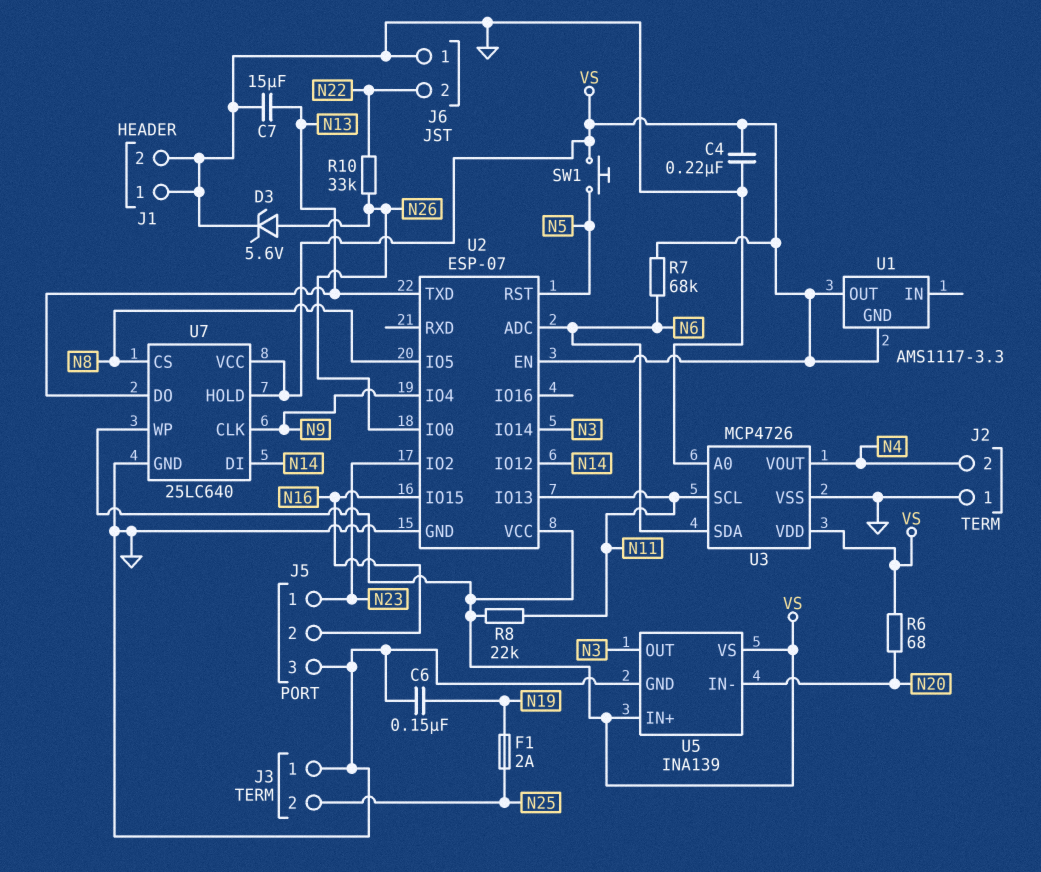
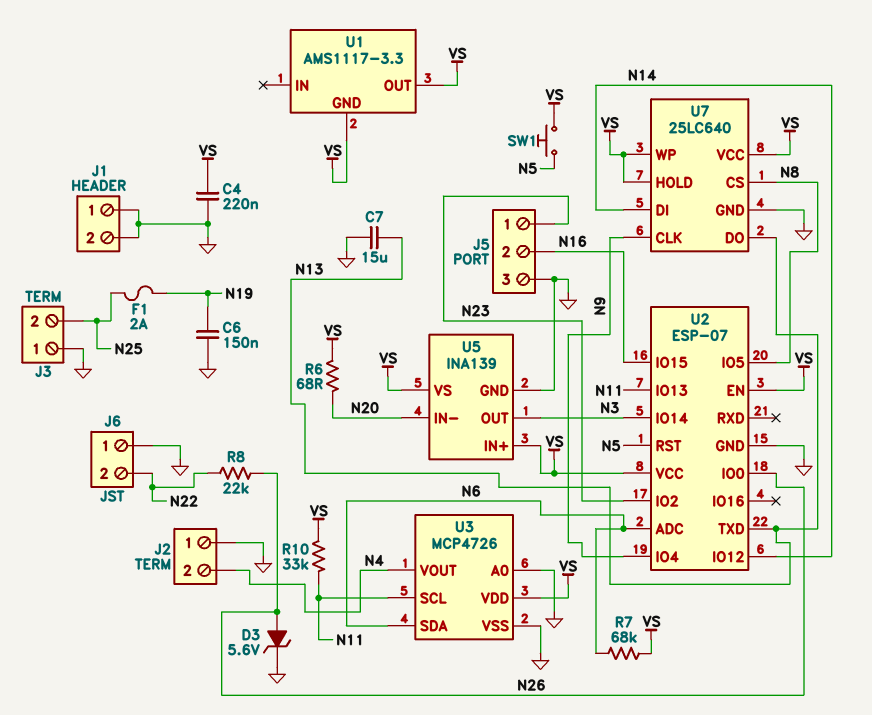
R8: 22k (N11, VS) -> 22k (N22, N26)
R10: 33k (N22, N26) -> 33k (N11, VS)

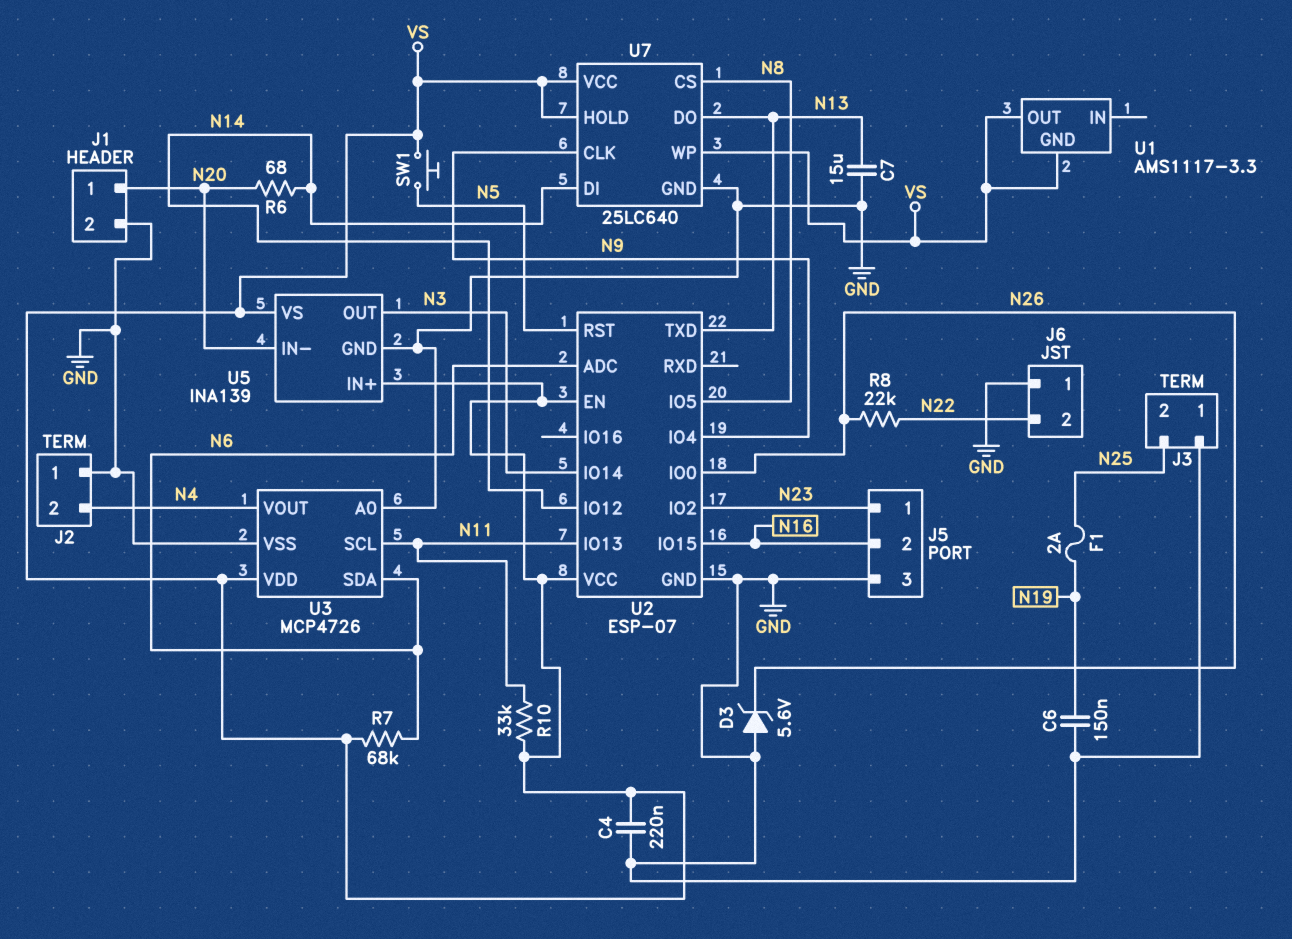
D3: zener 5.6V (A N26, K GND) -> zener 5.6V (A GND, K N26)
J1 pin 1: GND -> N20
R6: 68 (N20, VS) -> 68 (N14, N20)

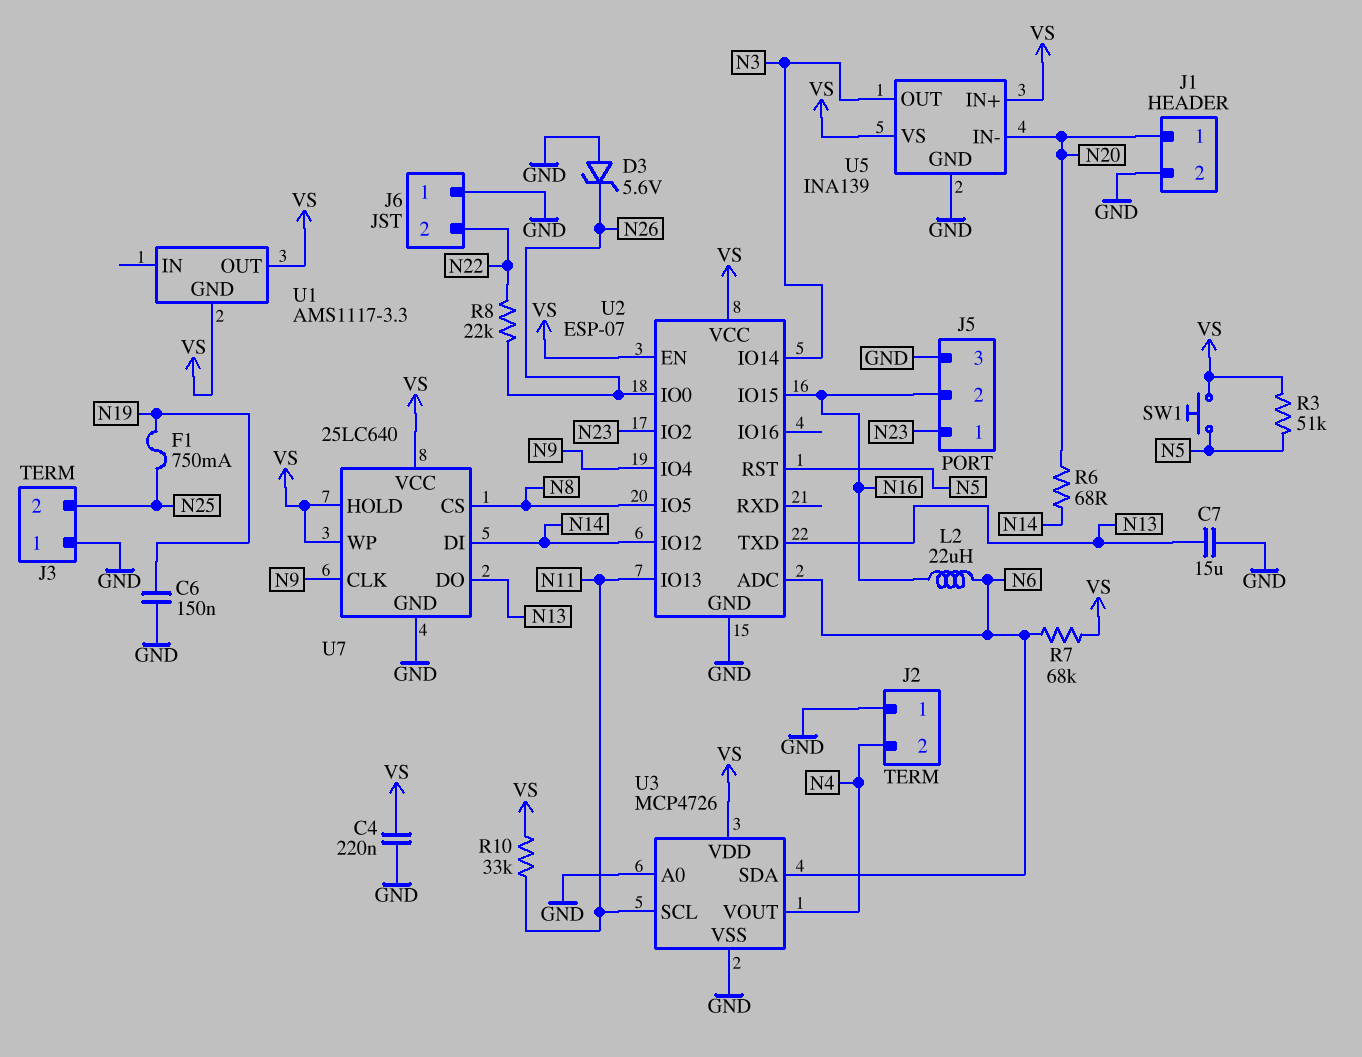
F1: 2A (N19, N25) -> 750mA (N19, N25)
L2: none -> 22uH (N6, N16)
R3: none -> 51k (N5, VS)

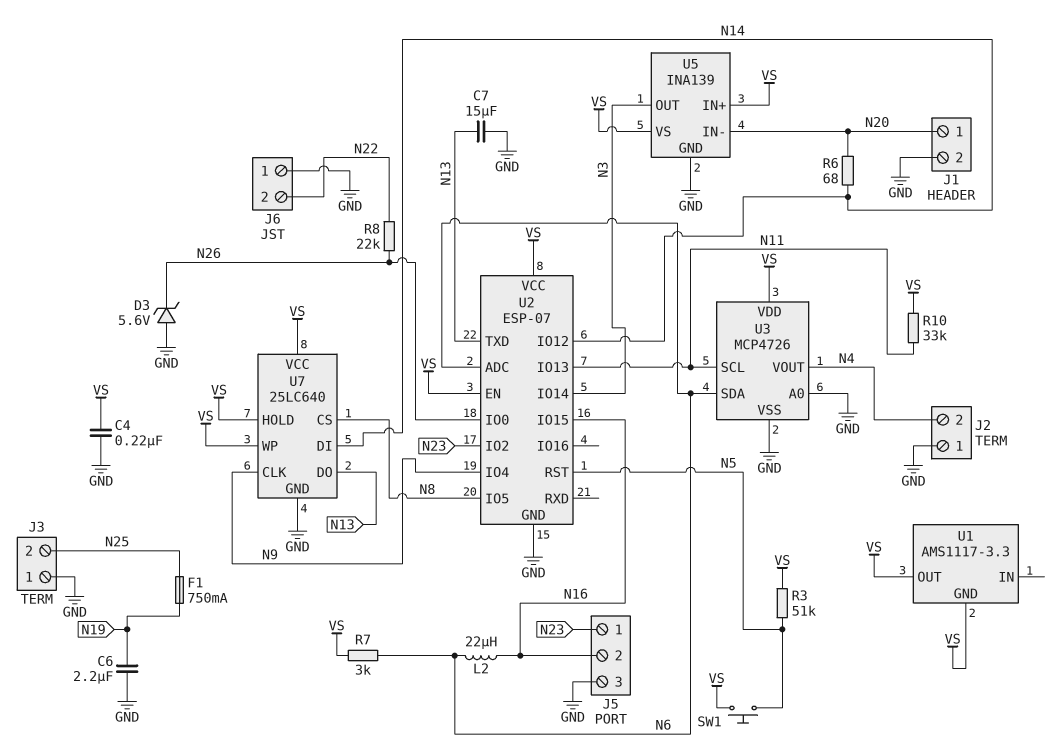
C6: 150nF (GND, N19) -> 2.2uF (GND, N19)
R7: 68k (N6, VS) -> 3k (N6, VS)

